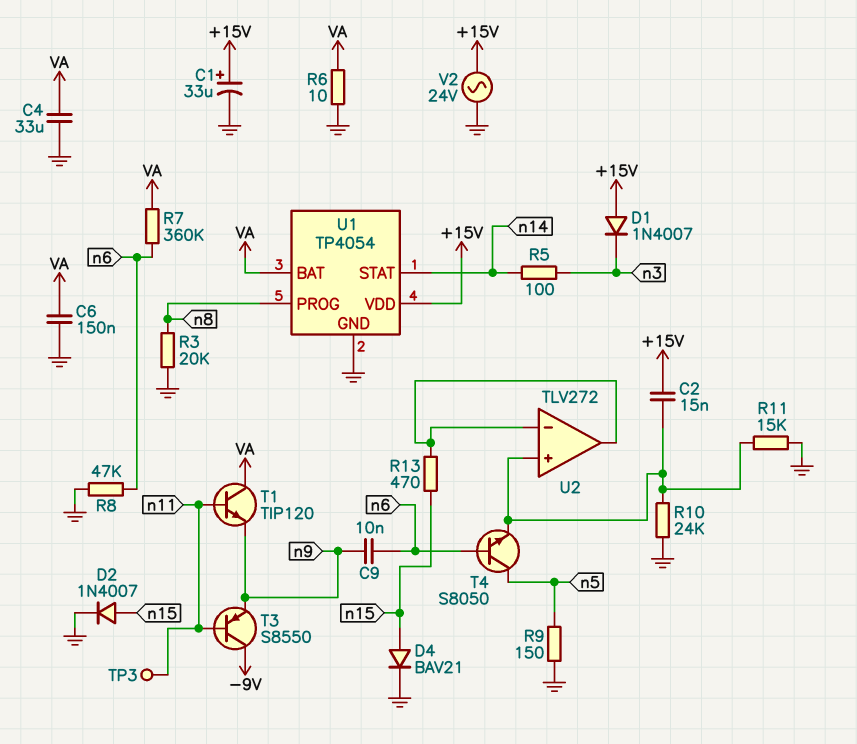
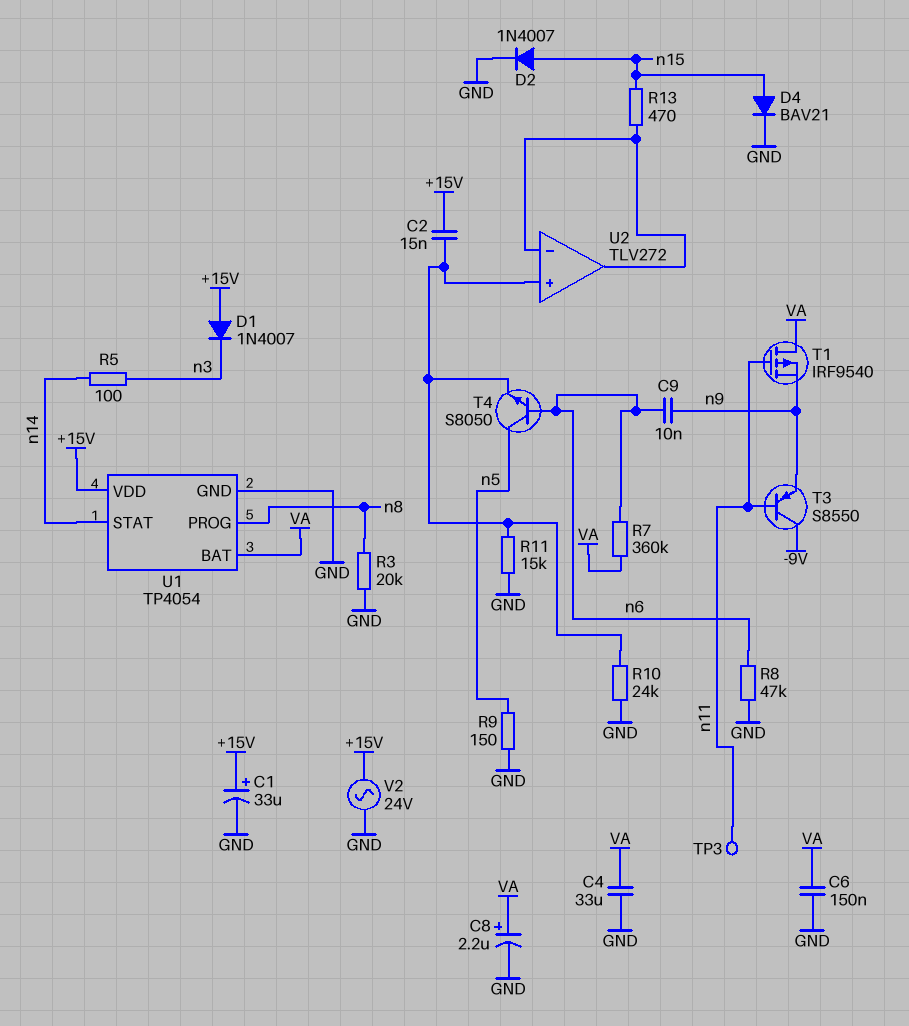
C8: none -> 2.2uF (plus VA, minus GND)
R6: 10 (GND, VA) -> none
T1: NPN TIP120 (B n11, C VA, E n9) -> PMOS IRF9540 (G n11, D VA, S n9)

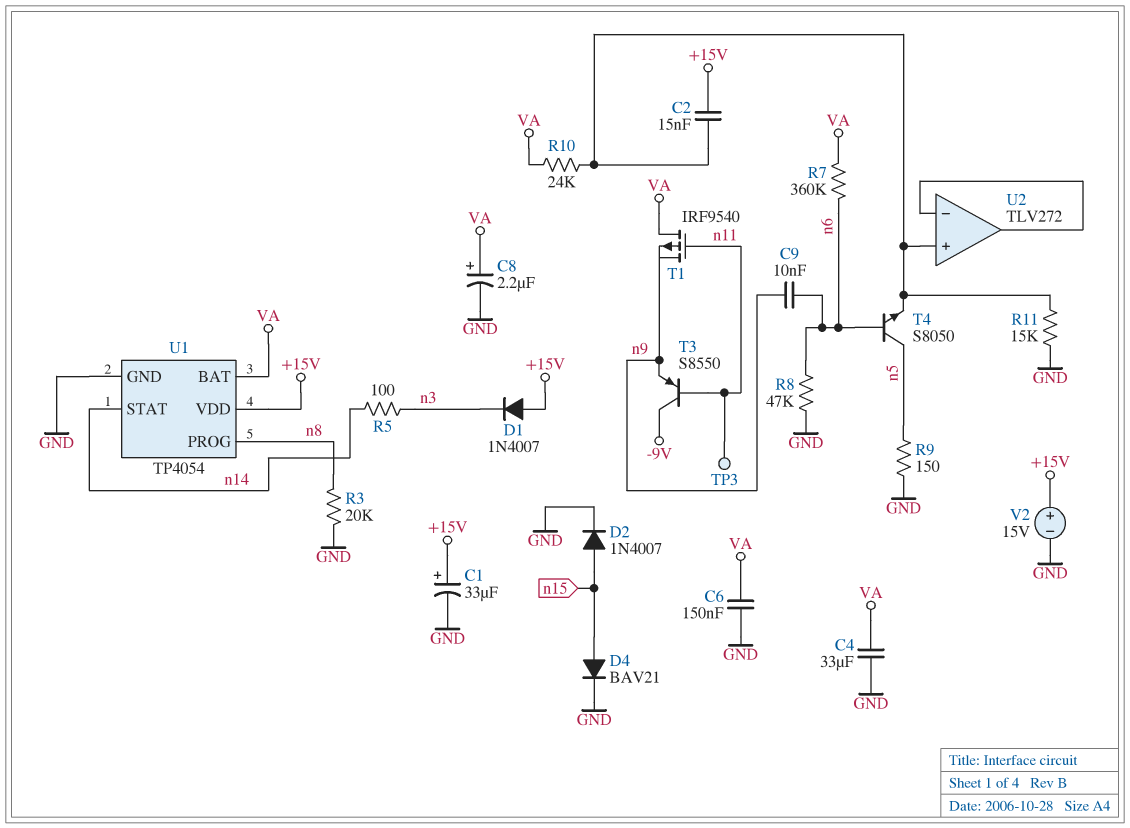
R10: 24k (GND, U2/in+) -> 24k (U2/in+, VA)
R13: 470 (U2/in-, n15) -> none
V2: AC 24V (+15V, GND) -> 15V (plus +15V, minus GND)

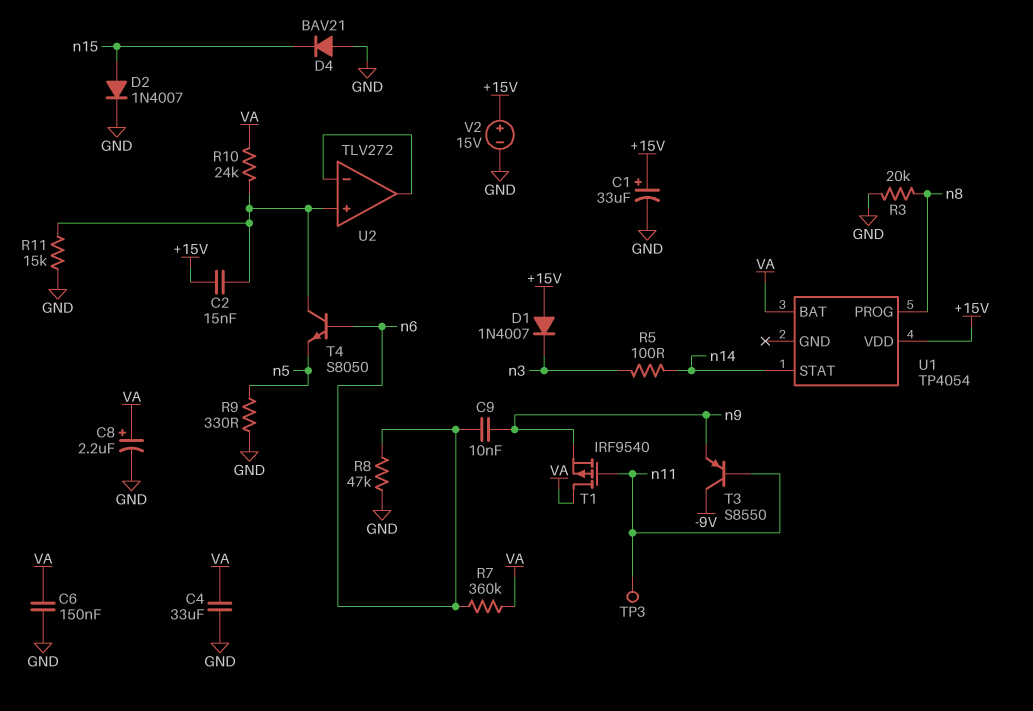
D4: diode BAV21 (A n15, K GND) -> diode BAV21 (A GND, K n15)
R9: 150 (GND, n5) -> 330 (GND, n5)
T4: NPN S8050 (B n6, C n5, E U2/in+) -> NPN S8050 (B n6, C U2/in+, E n5)
U1 pin GND: GND -> none

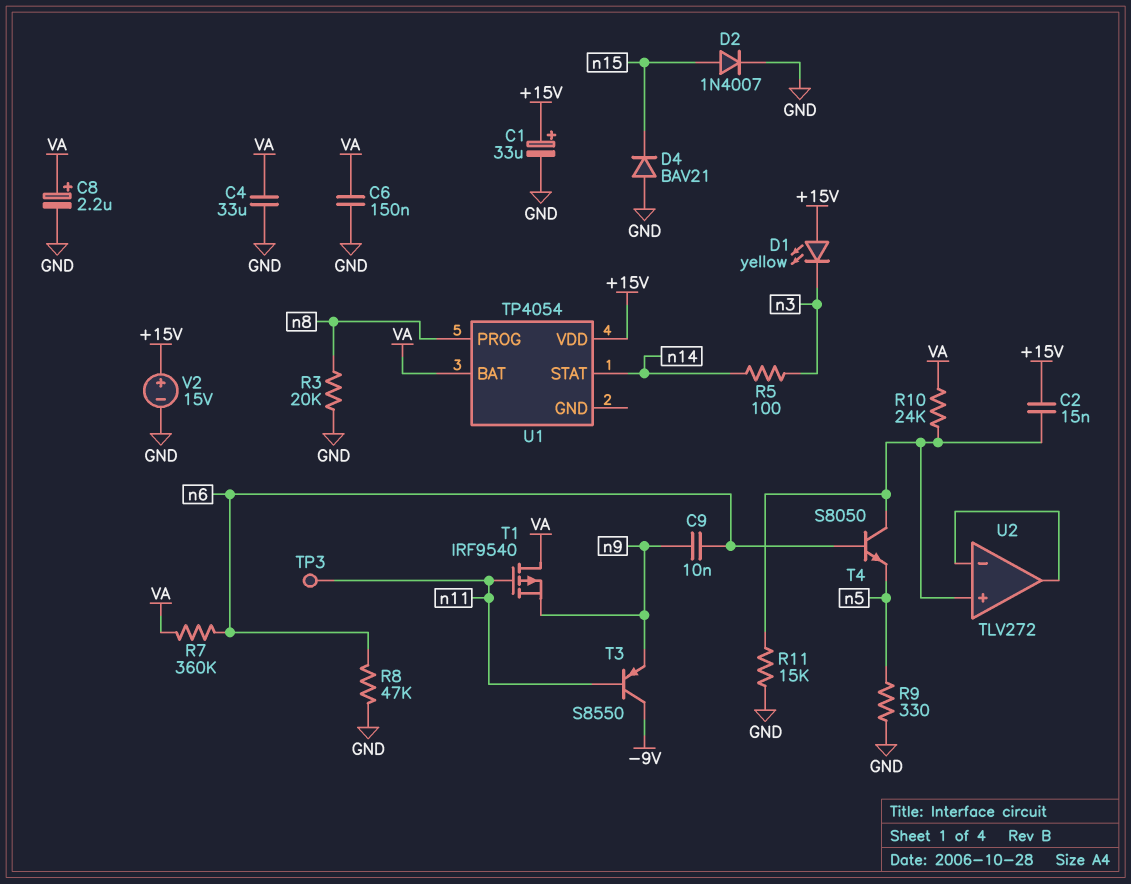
D1: diode 1N4007 (A +15V, K n3) -> LED yellow (A +15V, K n3)

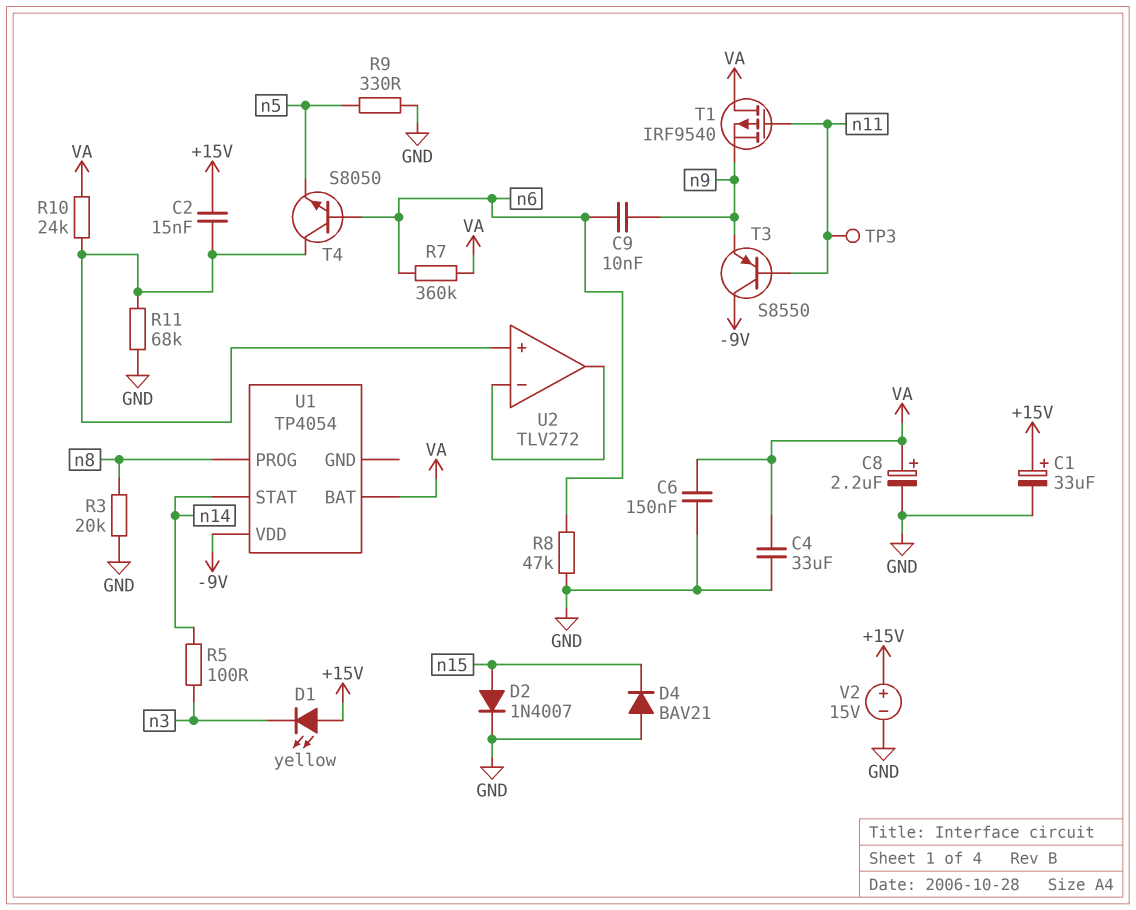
R11: 15k (GND, U2/in+) -> 68k (GND, U2/in+)
U1 pin VDD: +15V -> -9V

